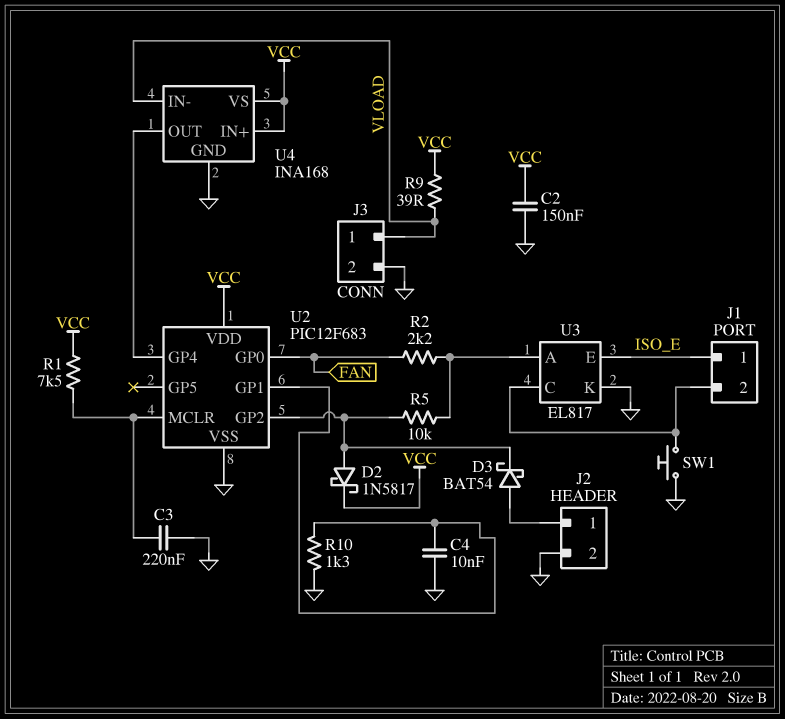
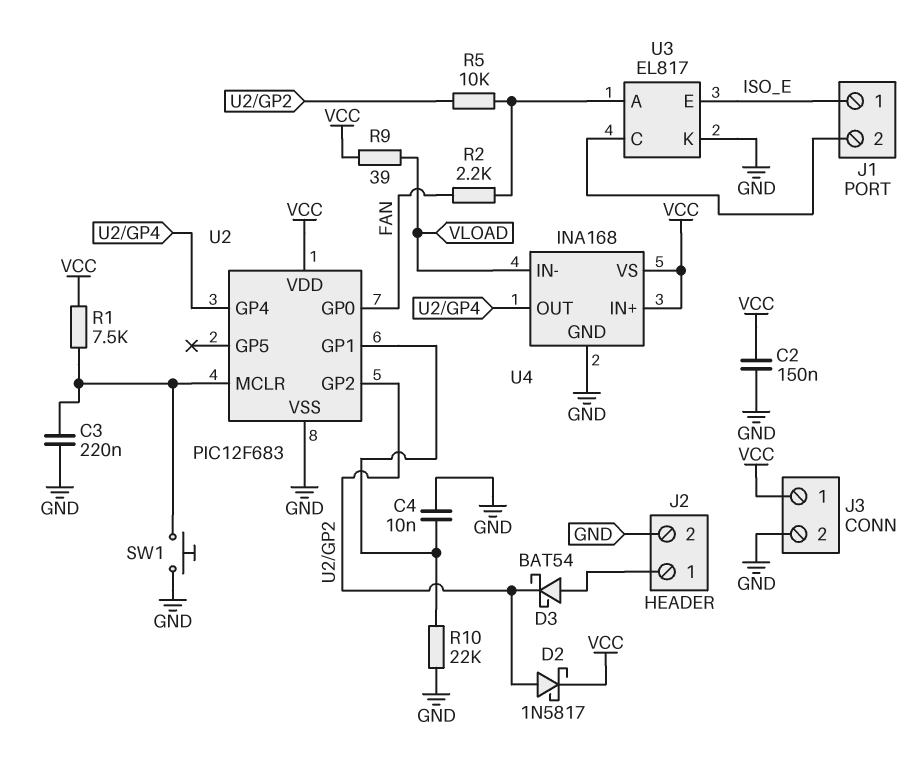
J3 pin 1: VLOAD -> VCC
R10: 1.3k (GND, U2/GP1) -> 22k (GND, U2/GP1)
SW1: button (GND, J1/2) -> button (GND, U2/MCLR)

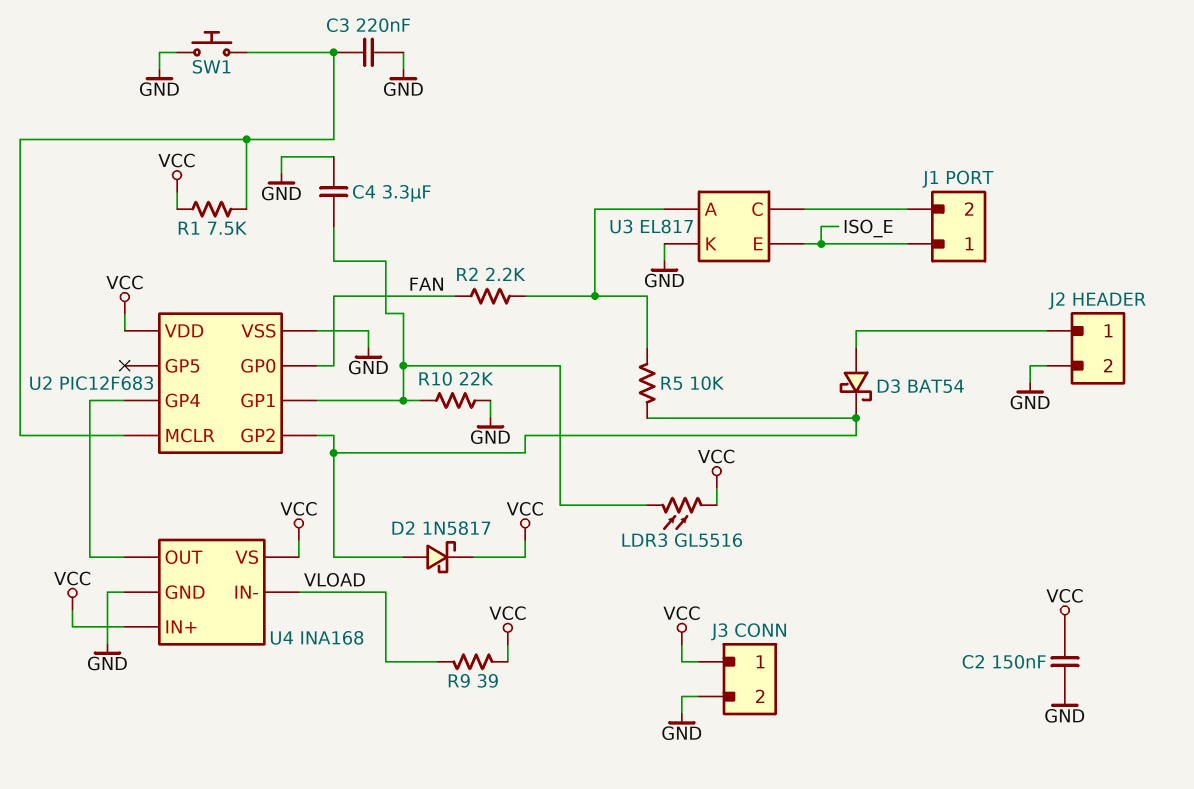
C4: 10nF (GND, U2/GP1) -> 3.3uF (GND, U2/GP1)
LDR3: none -> GL5516 (U2/GP1, VCC)

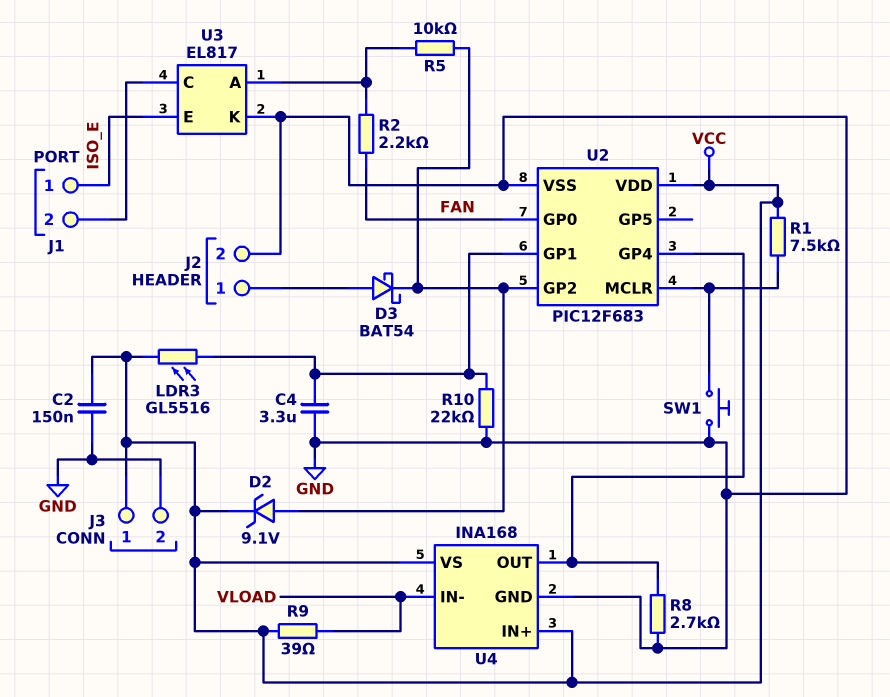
C3: 220nF (GND, U2/MCLR) -> none
D2: schottky 1N5817 (A U2/GP2, K VCC) -> zener 9.1V (A U2/GP2, K VCC)
R8: none -> 2.7k (GND, U2/GP4)

